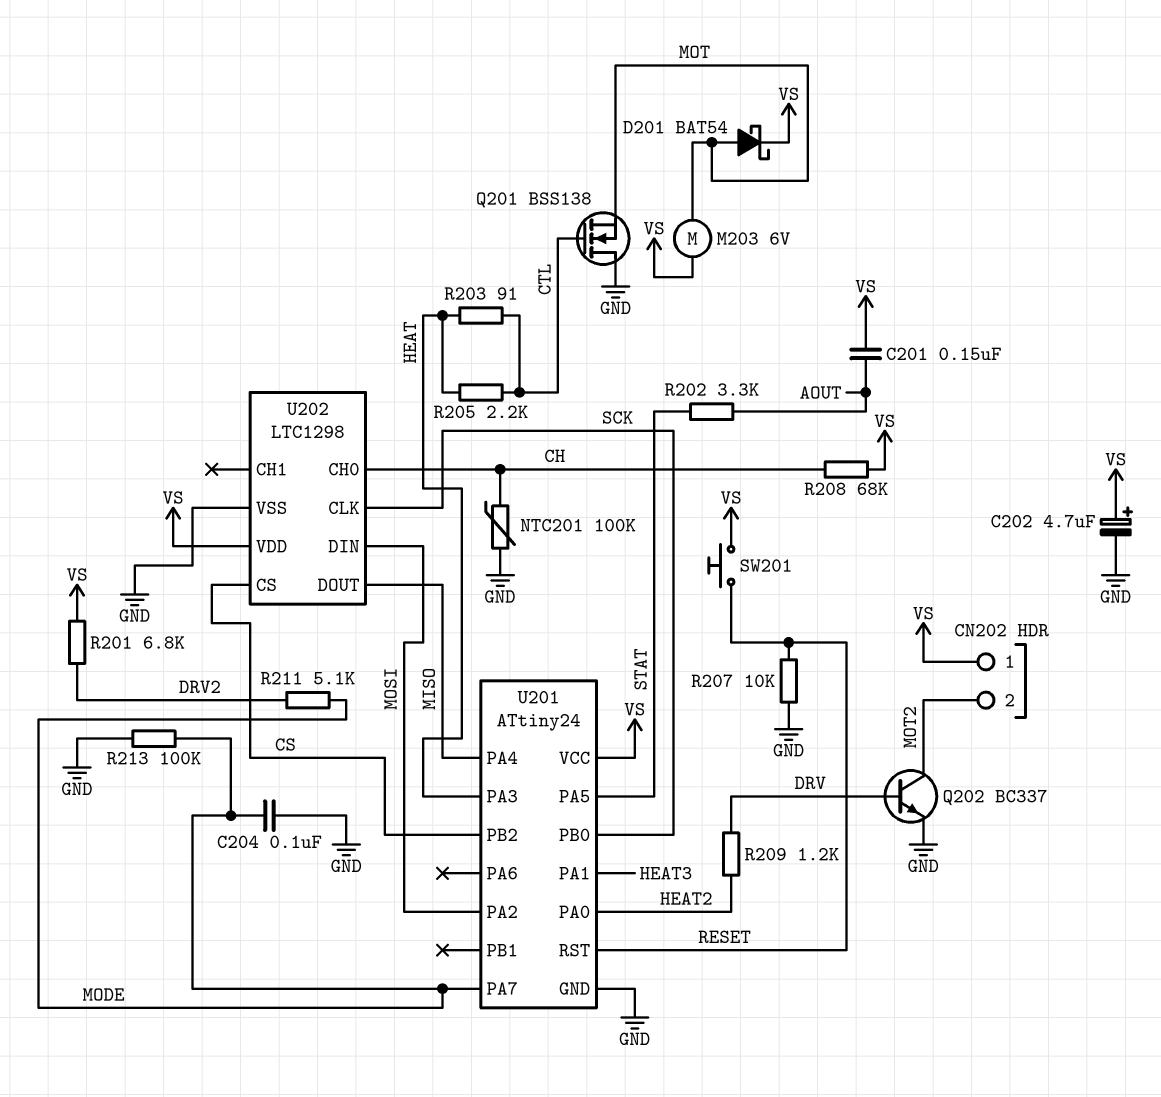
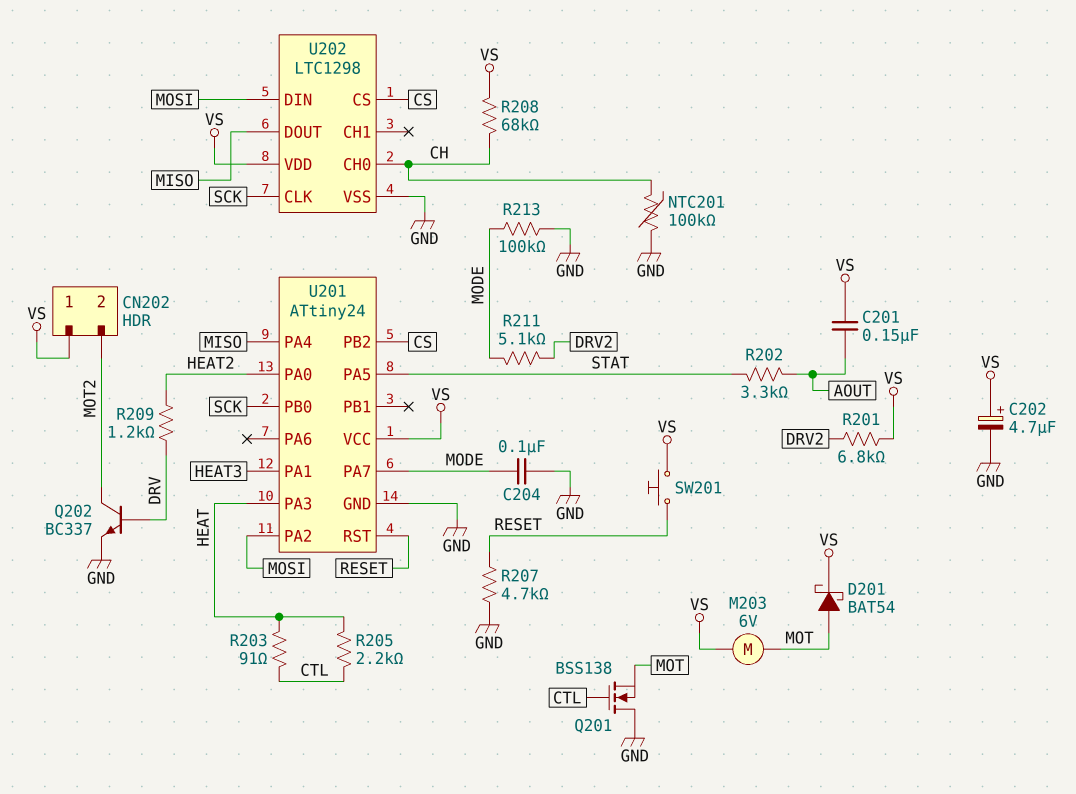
R207: 10k (GND, RESET) -> 4.7k (GND, RESET)

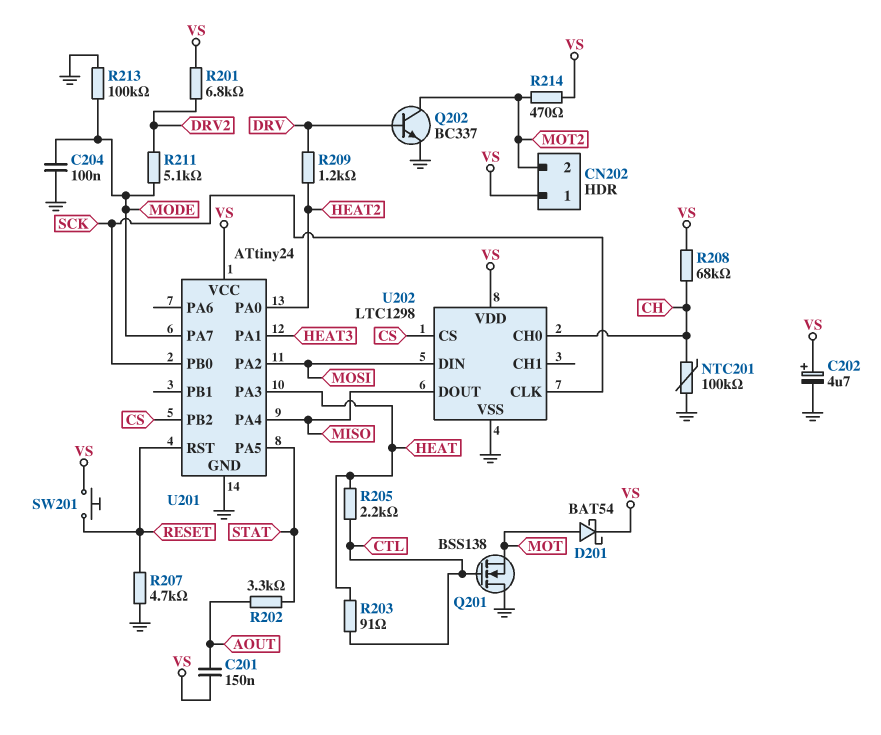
M203: motor 6V (MOT, VS) -> none
R214: none -> 470 (MOT2, VS)

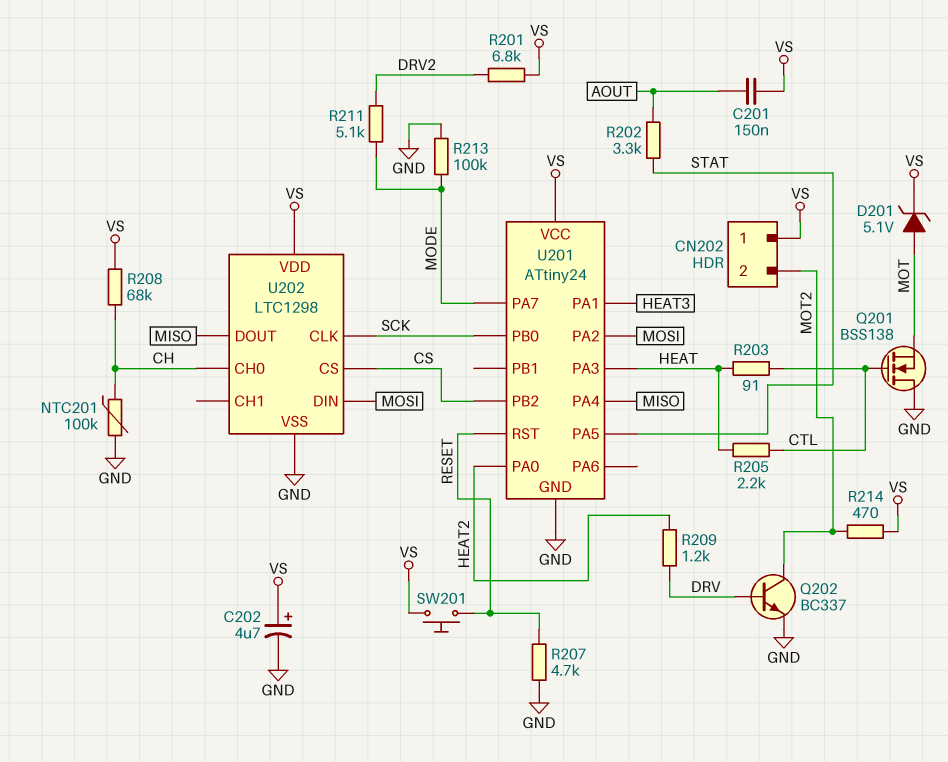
C204: 100nF (GND, MODE) -> none
D201: schottky BAT54 (A MOT, K VS) -> zener 5.1V (A MOT, K VS)

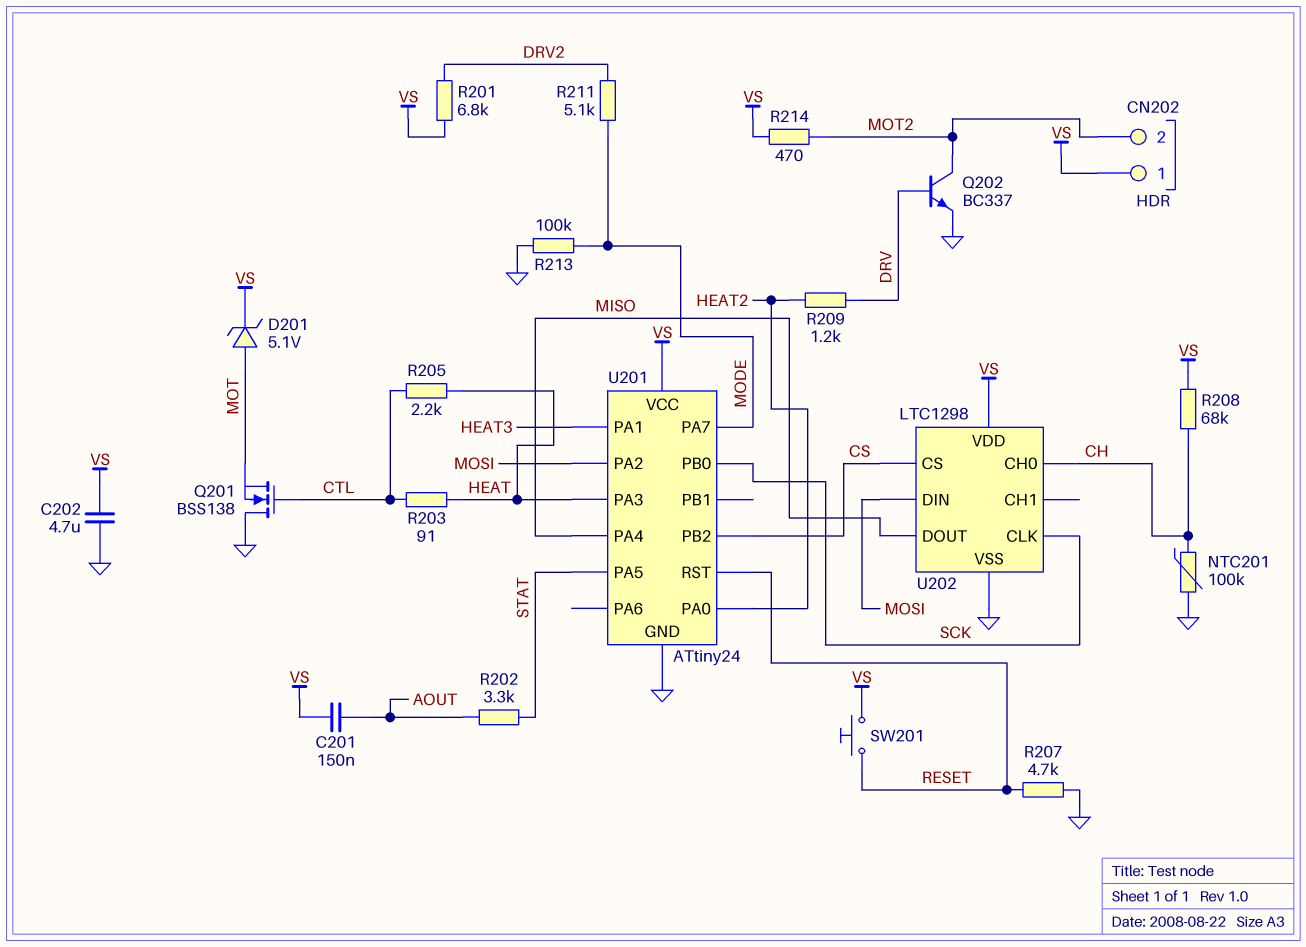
C202: 4.7uF (plus VS, minus GND) -> 4.7uF (GND, VS)

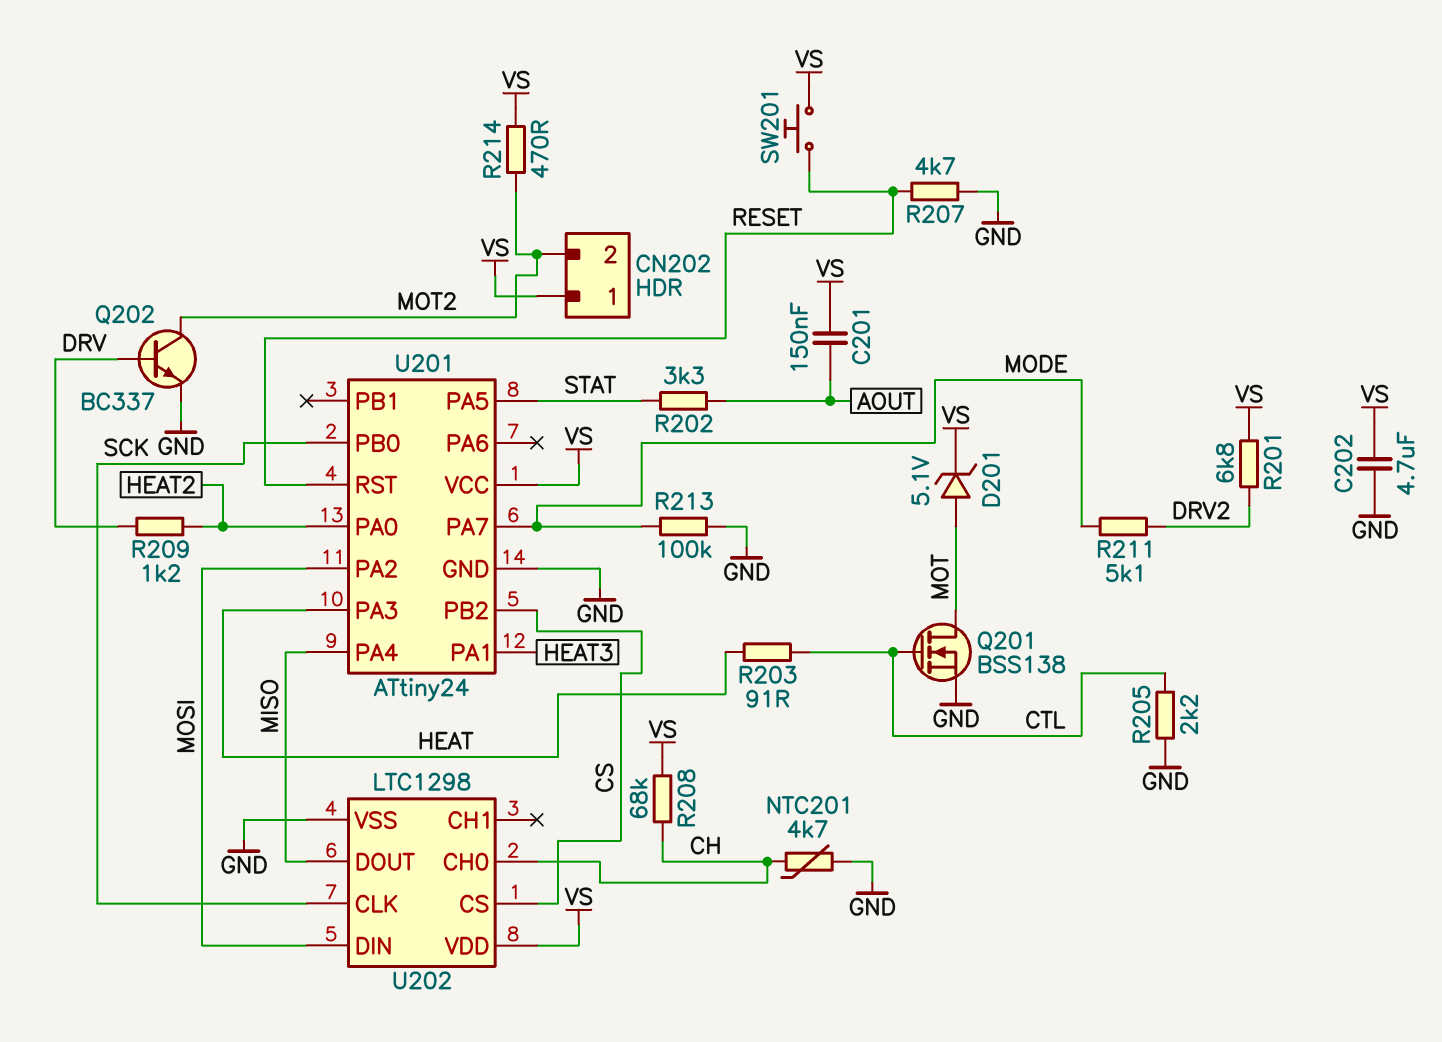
NTC201: 100k (CH, GND) -> 4.7k (CH, GND)
Q201: NMOS BSS138 (G CTL, D GND, S MOT) -> NMOS BSS138 (G CTL, D MOT, S GND)
R205: 2.2k (CTL, HEAT) -> 2.2k (CTL, GND)

